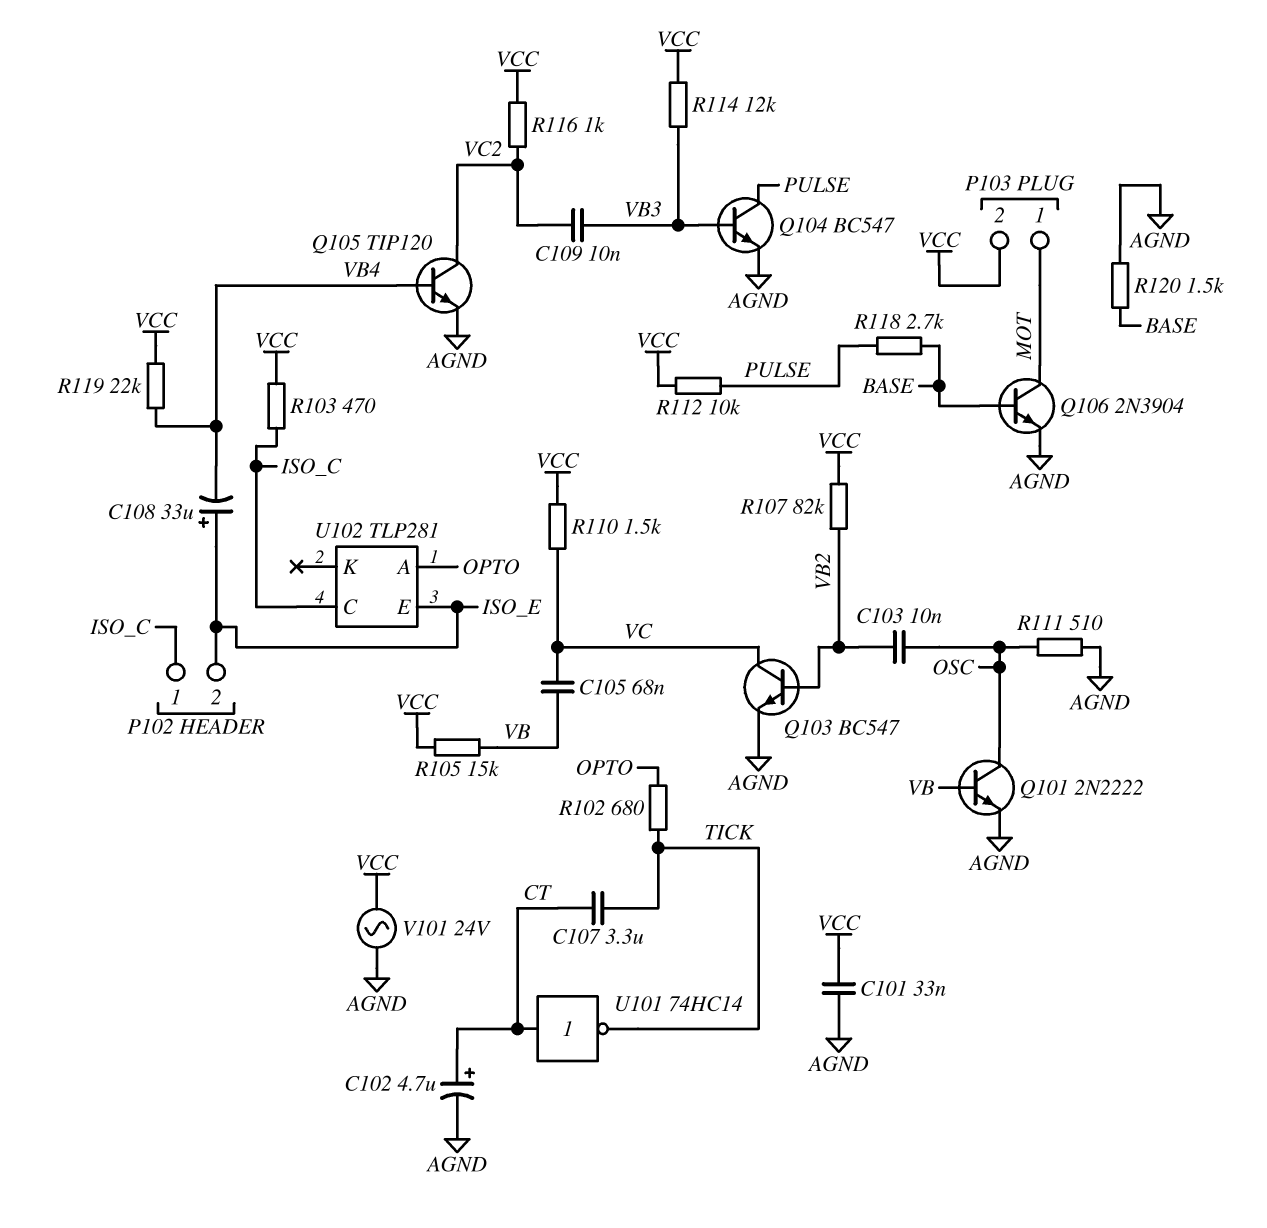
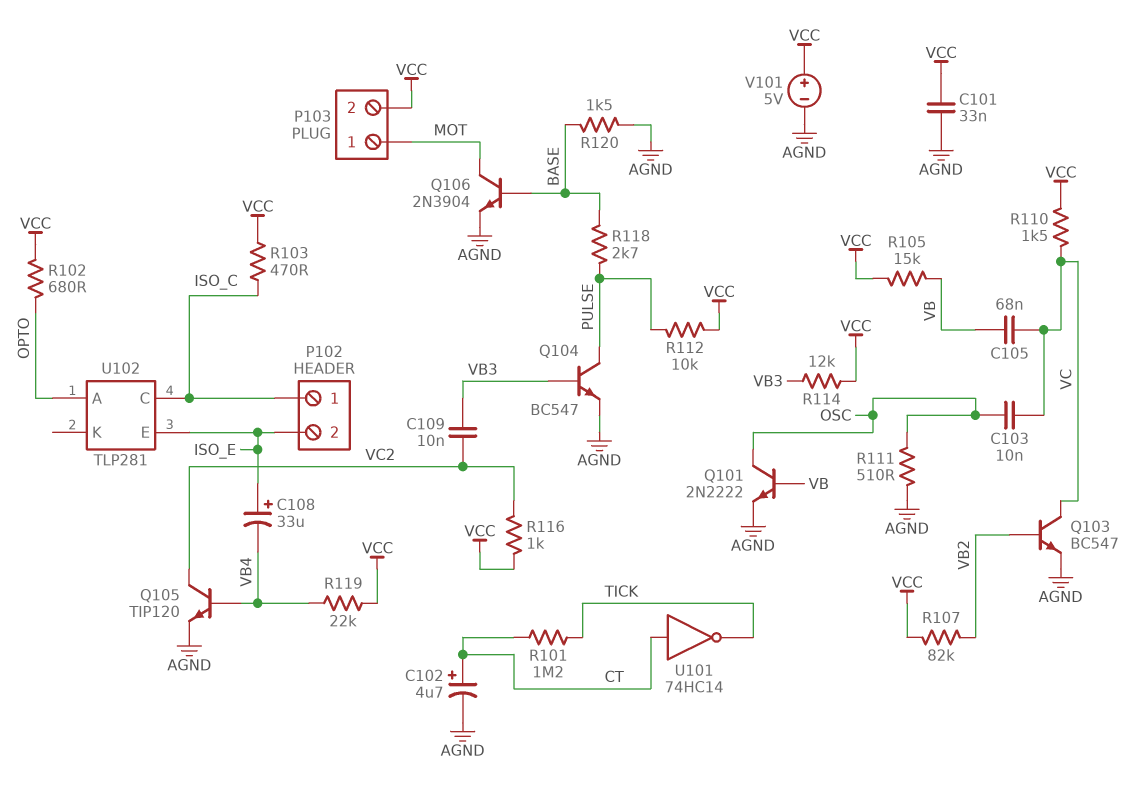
C103: 10nF (OSC, VB2) -> 10nF (OSC, VC)
C107: 3.3uF (CT, TICK) -> none
R101: none -> 1.2M (CT, TICK)
R102: 680 (OPTO, TICK) -> 680 (OPTO, VCC)
V101: AC 24V (AGND, VCC) -> 5V (plus VCC, minus AGND)

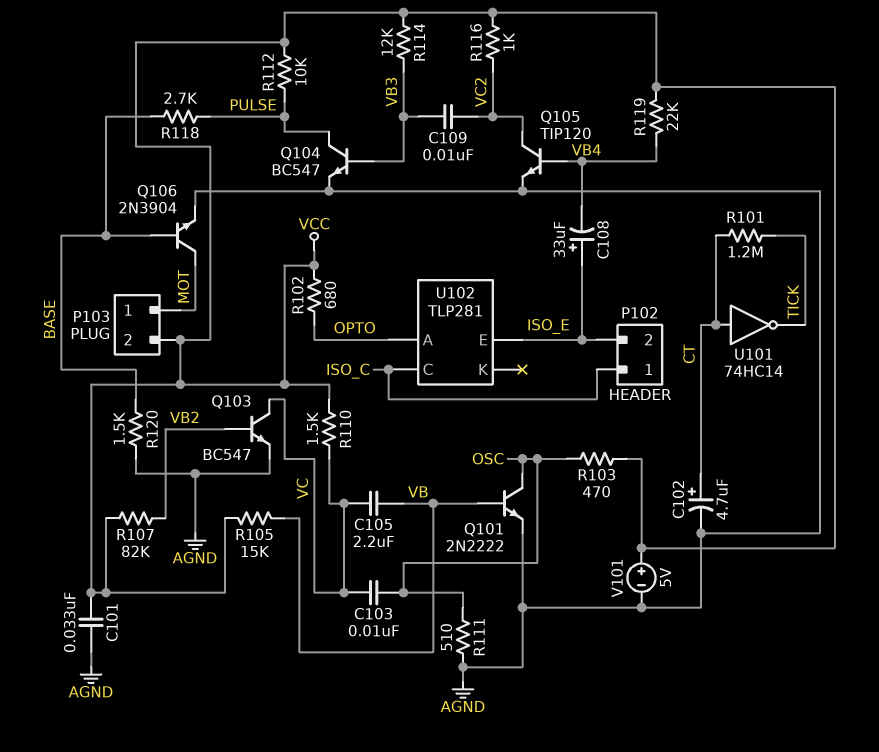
C105: 68nF (VB, VC) -> 2.2uF (VB, VC)
R103: 470 (ISO_C, VCC) -> 470 (OSC, VCC)

